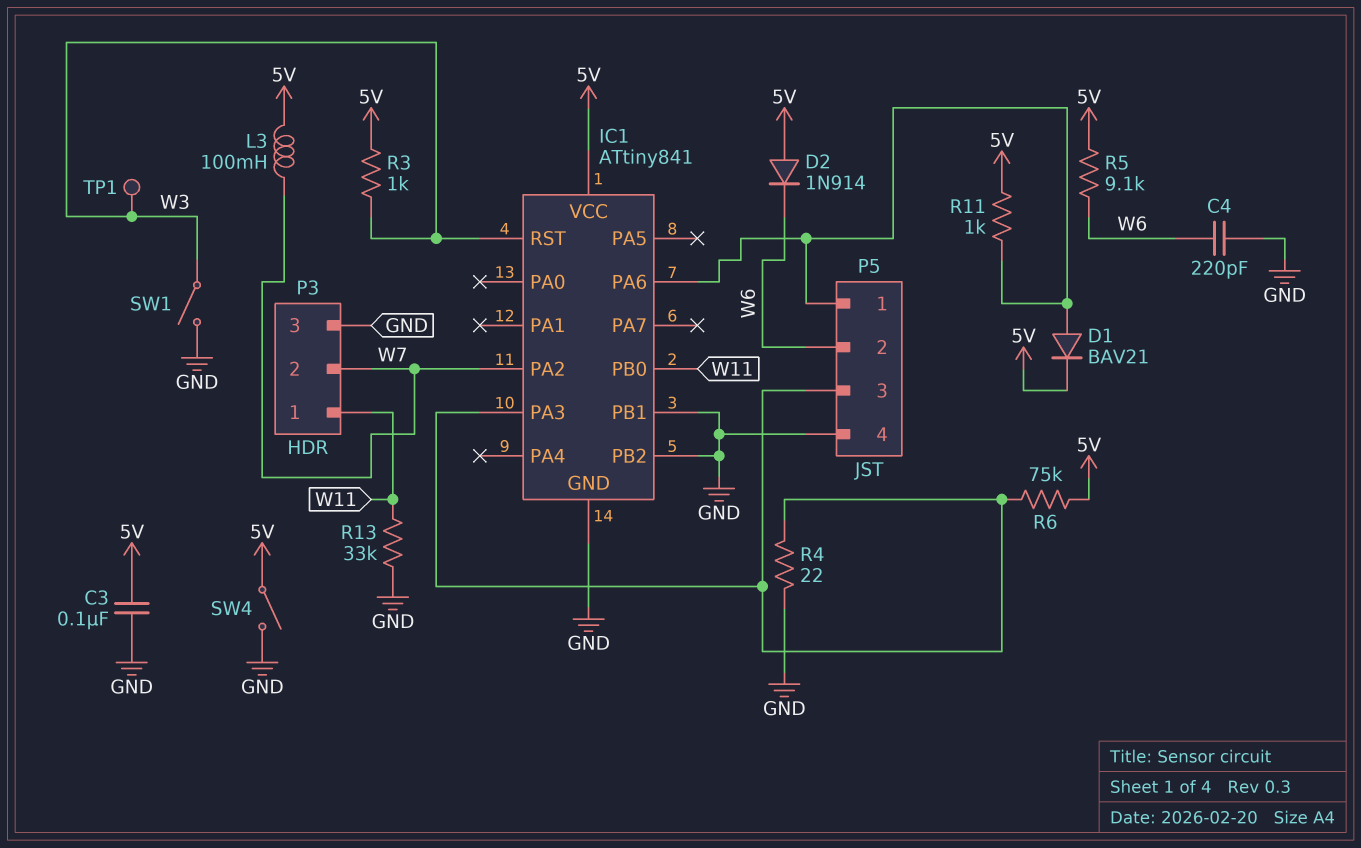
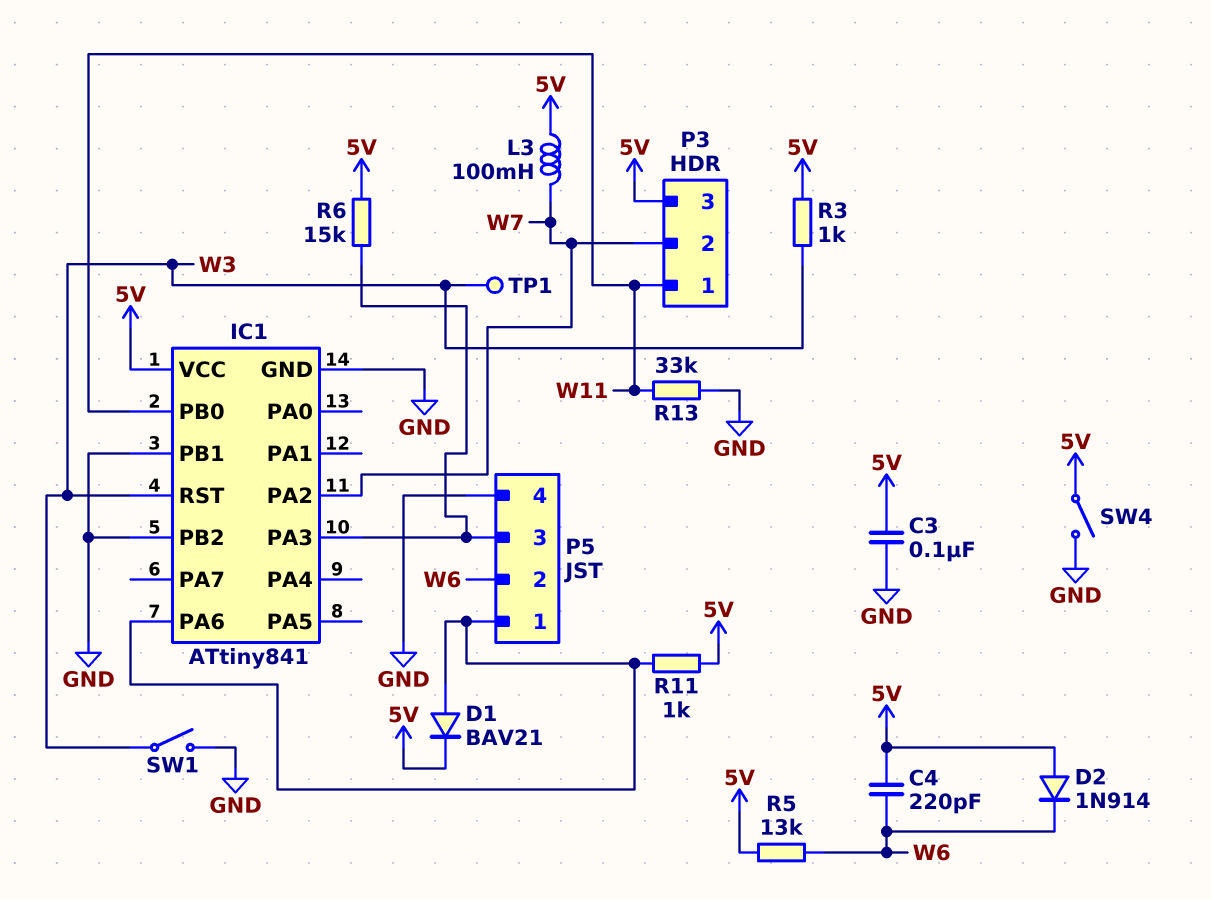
C4: 220pF (GND, W6) -> 220pF (5V, W6)
P3 pin 3: GND -> 5V
R4: 22 (GND, IC1/PA3) -> none
R5: 9.1k (5V, W6) -> 13k (5V, W6)
R6: 75k (5V, IC1/PA3) -> 15k (5V, IC1/PA3)

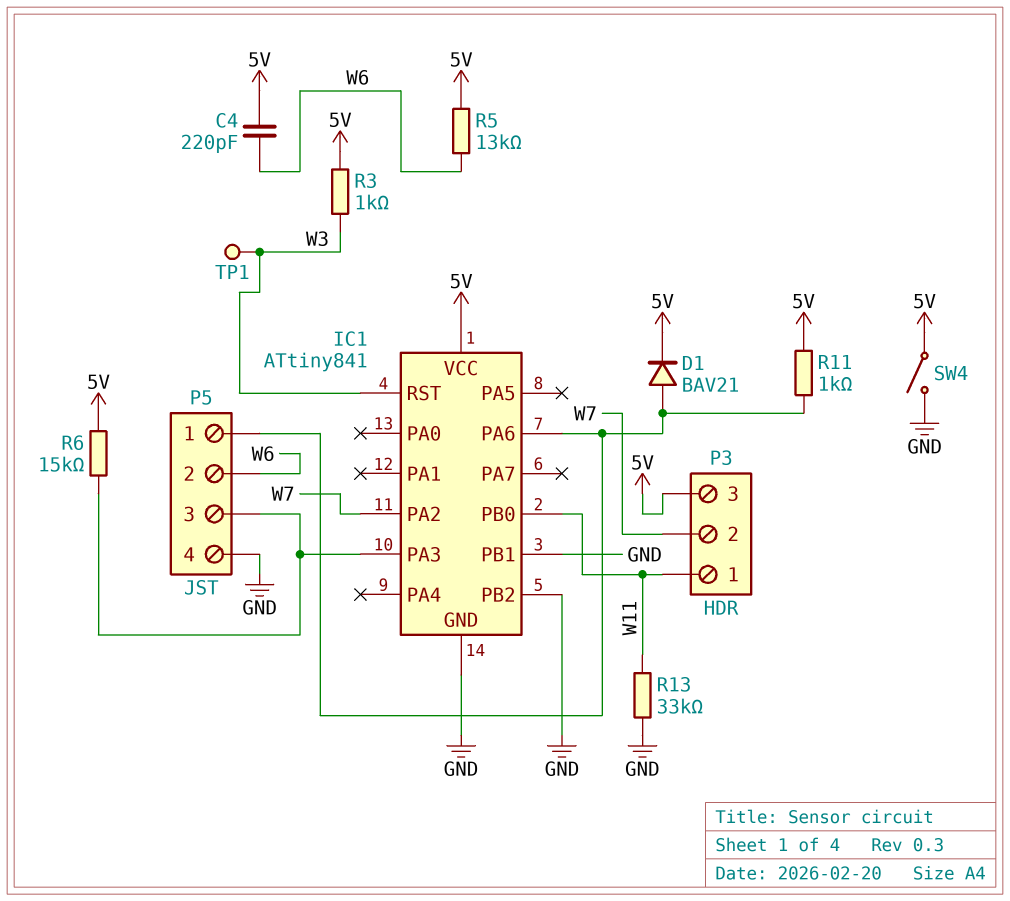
C3: 100nF (5V, GND) -> none
D2: diode 1N914 (A 5V, K W6) -> none
L3: 100mH (5V, W7) -> none
SW1: switch (GND, W3) -> none

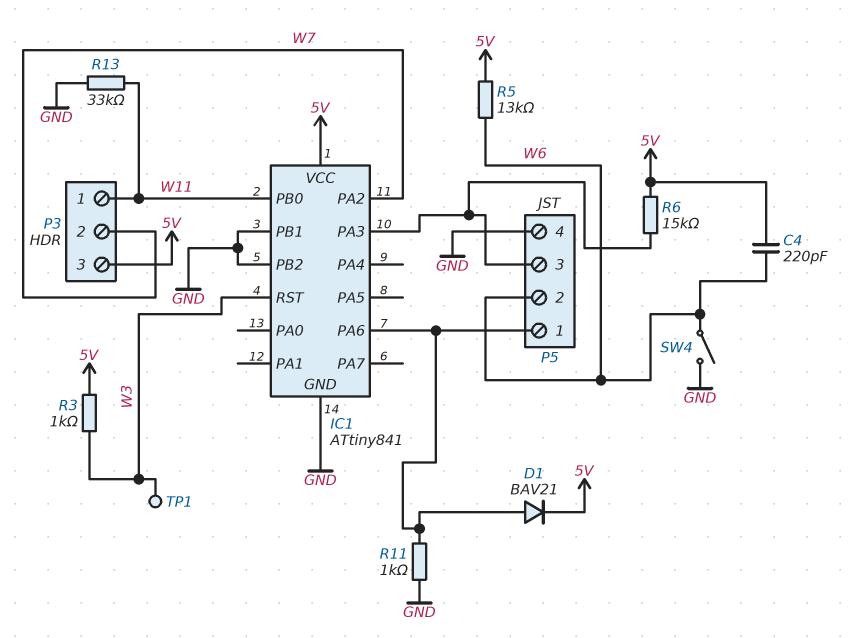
R11: 1k (5V, IC1/PA6) -> 1k (GND, IC1/PA6)
SW4: switch (5V, GND) -> switch (GND, W6)

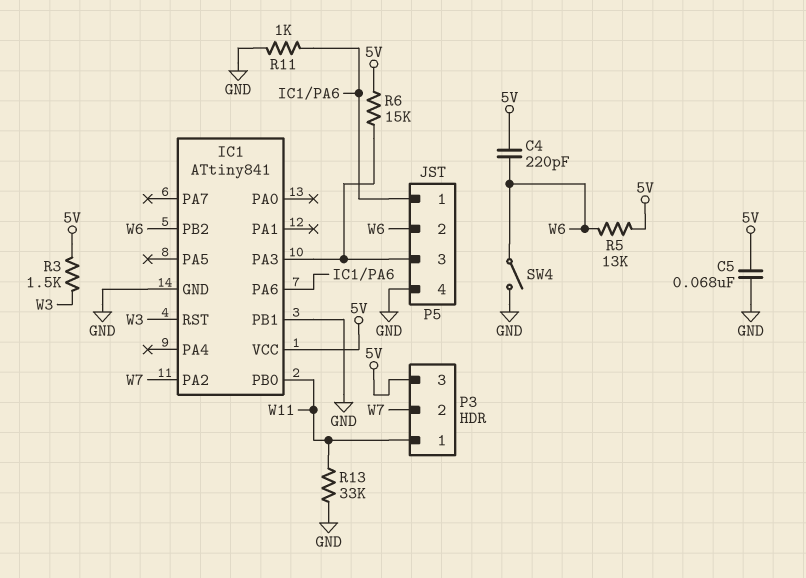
C5: none -> 68nF (5V, GND)
D1: diode BAV21 (A IC1/PA6, K 5V) -> none
IC1 pin PB2: GND -> W6
R3: 1k (5V, W3) -> 1.5k (5V, W3)
TP1: test point (W3) -> none

